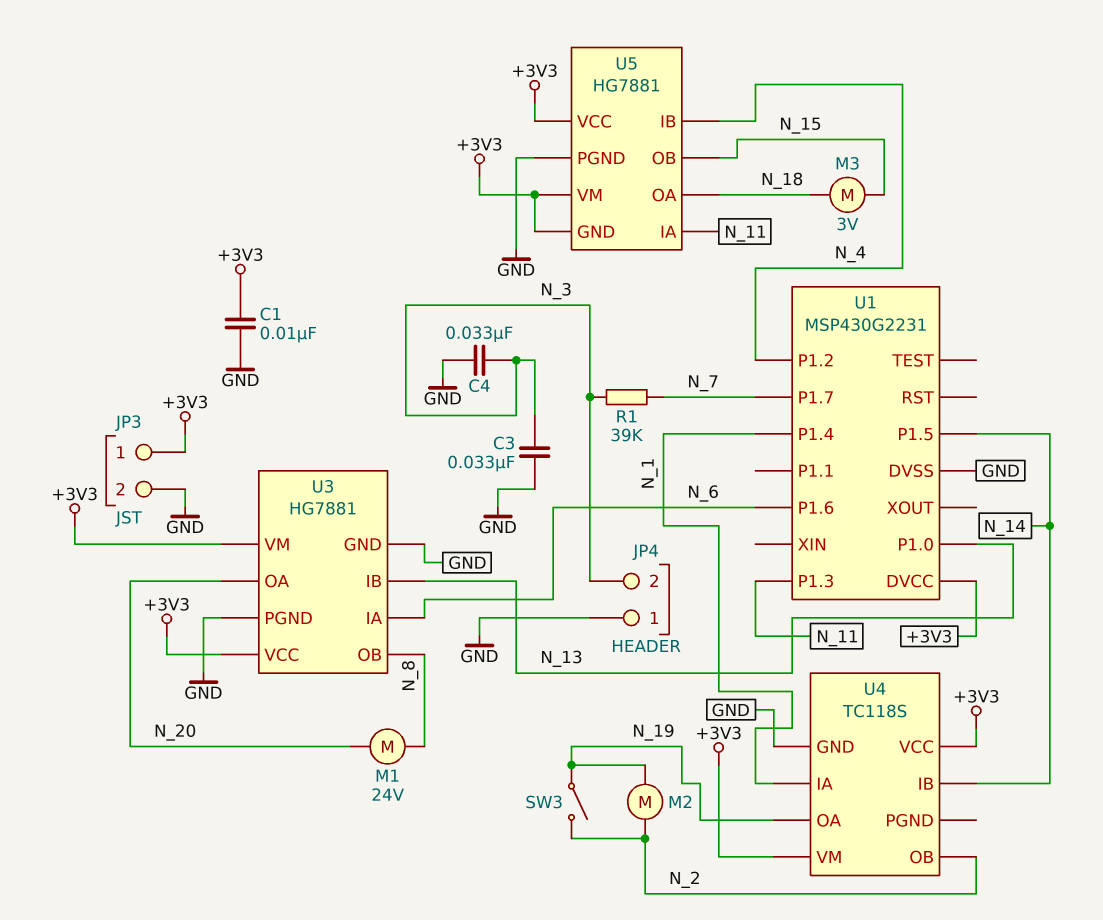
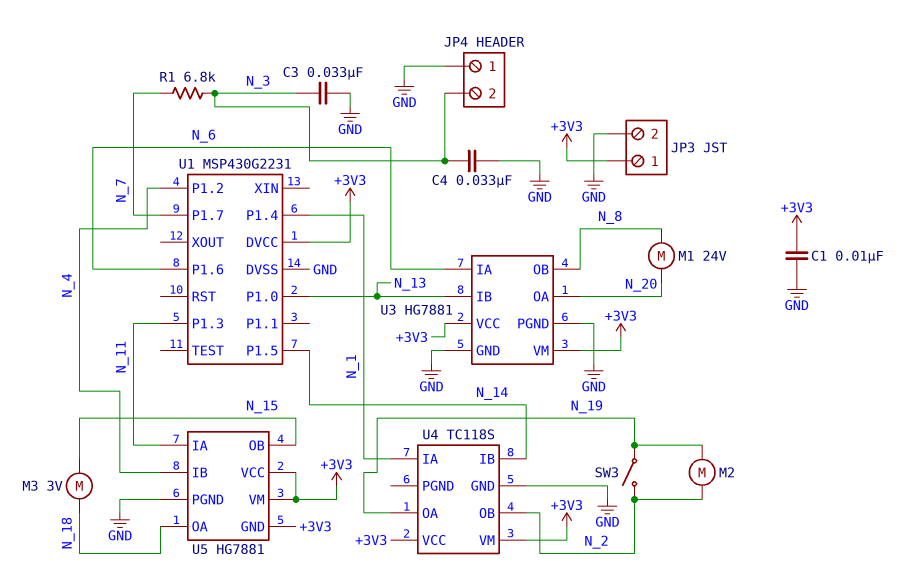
R1: 39k (N_3, N_7) -> 6.8k (N_3, N_7)

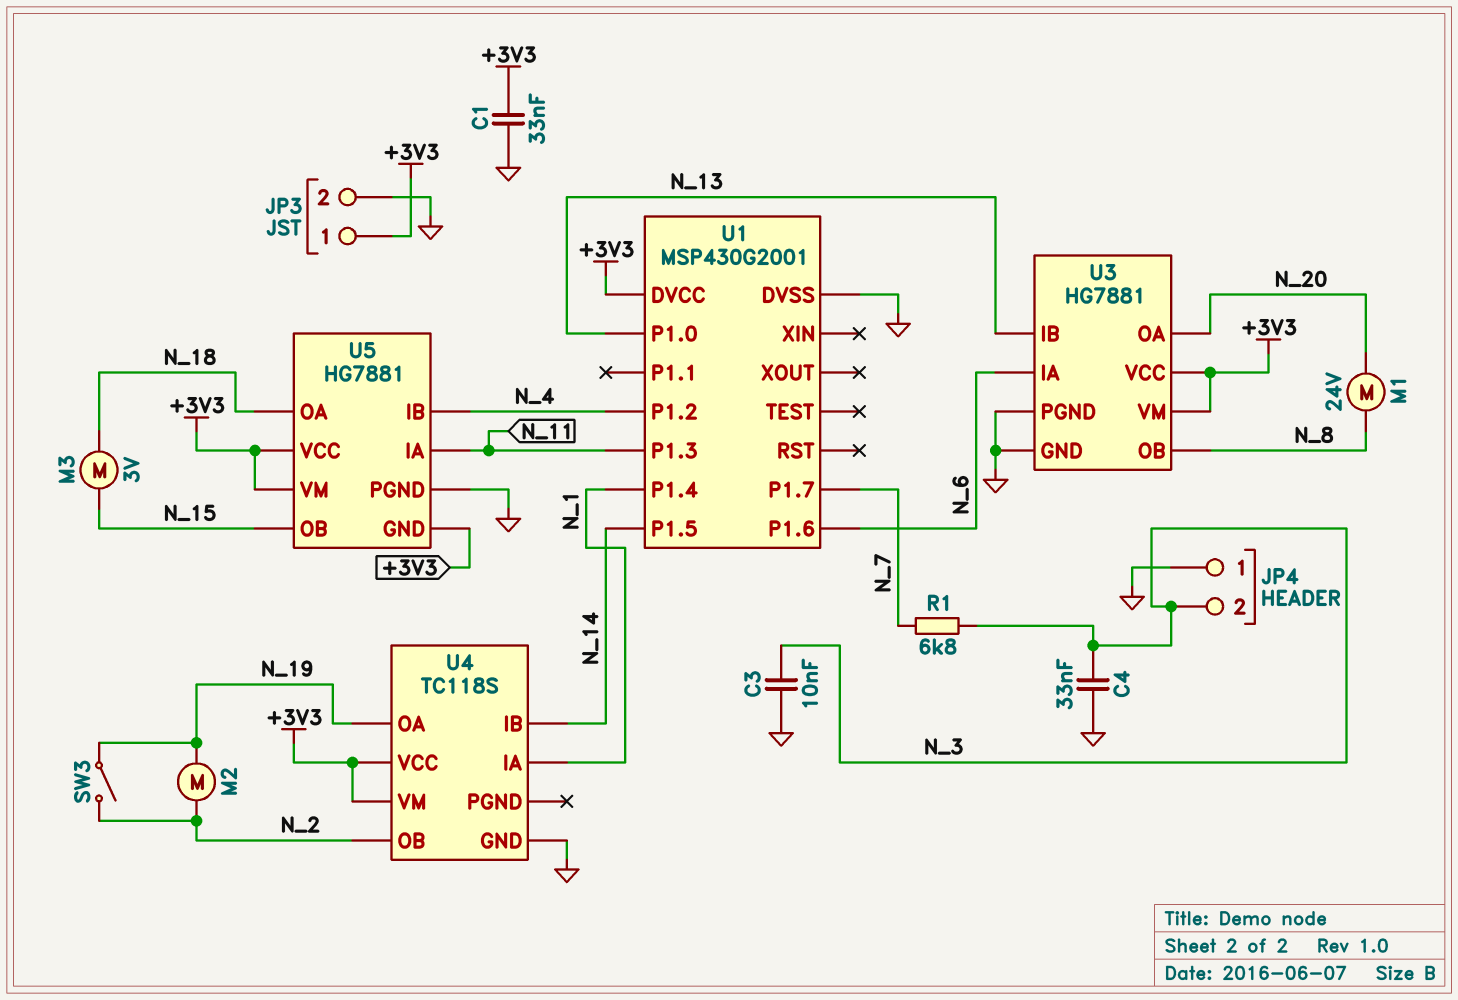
C1: 10nF (+3V3, GND) -> 33nF (+3V3, GND)
C3: 33nF (GND, N_3) -> 10nF (GND, N_3)
U1: MSP430G2231 -> MSP430G2001

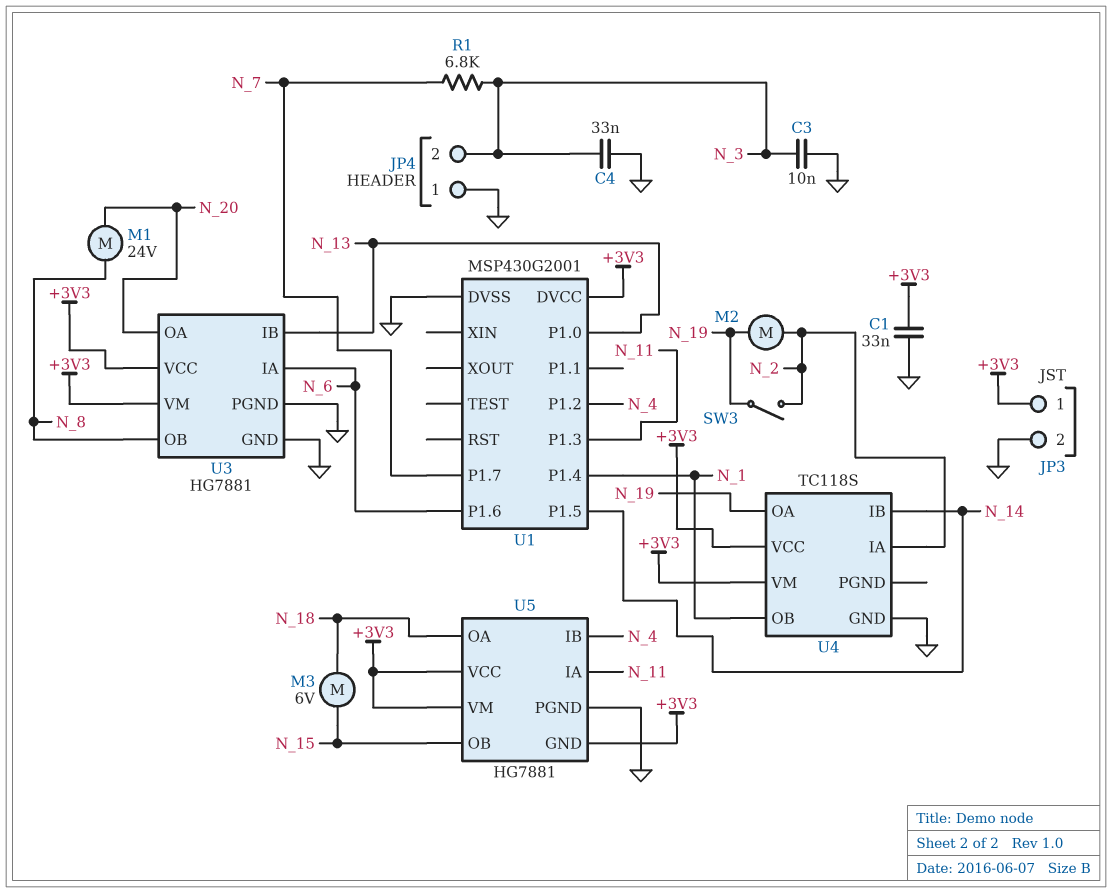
M3: motor 3V (N_15, N_18) -> motor 6V (N_15, N_18)
U4 pin IA: N_1 -> N_2
U4 pin OB: N_2 -> N_1

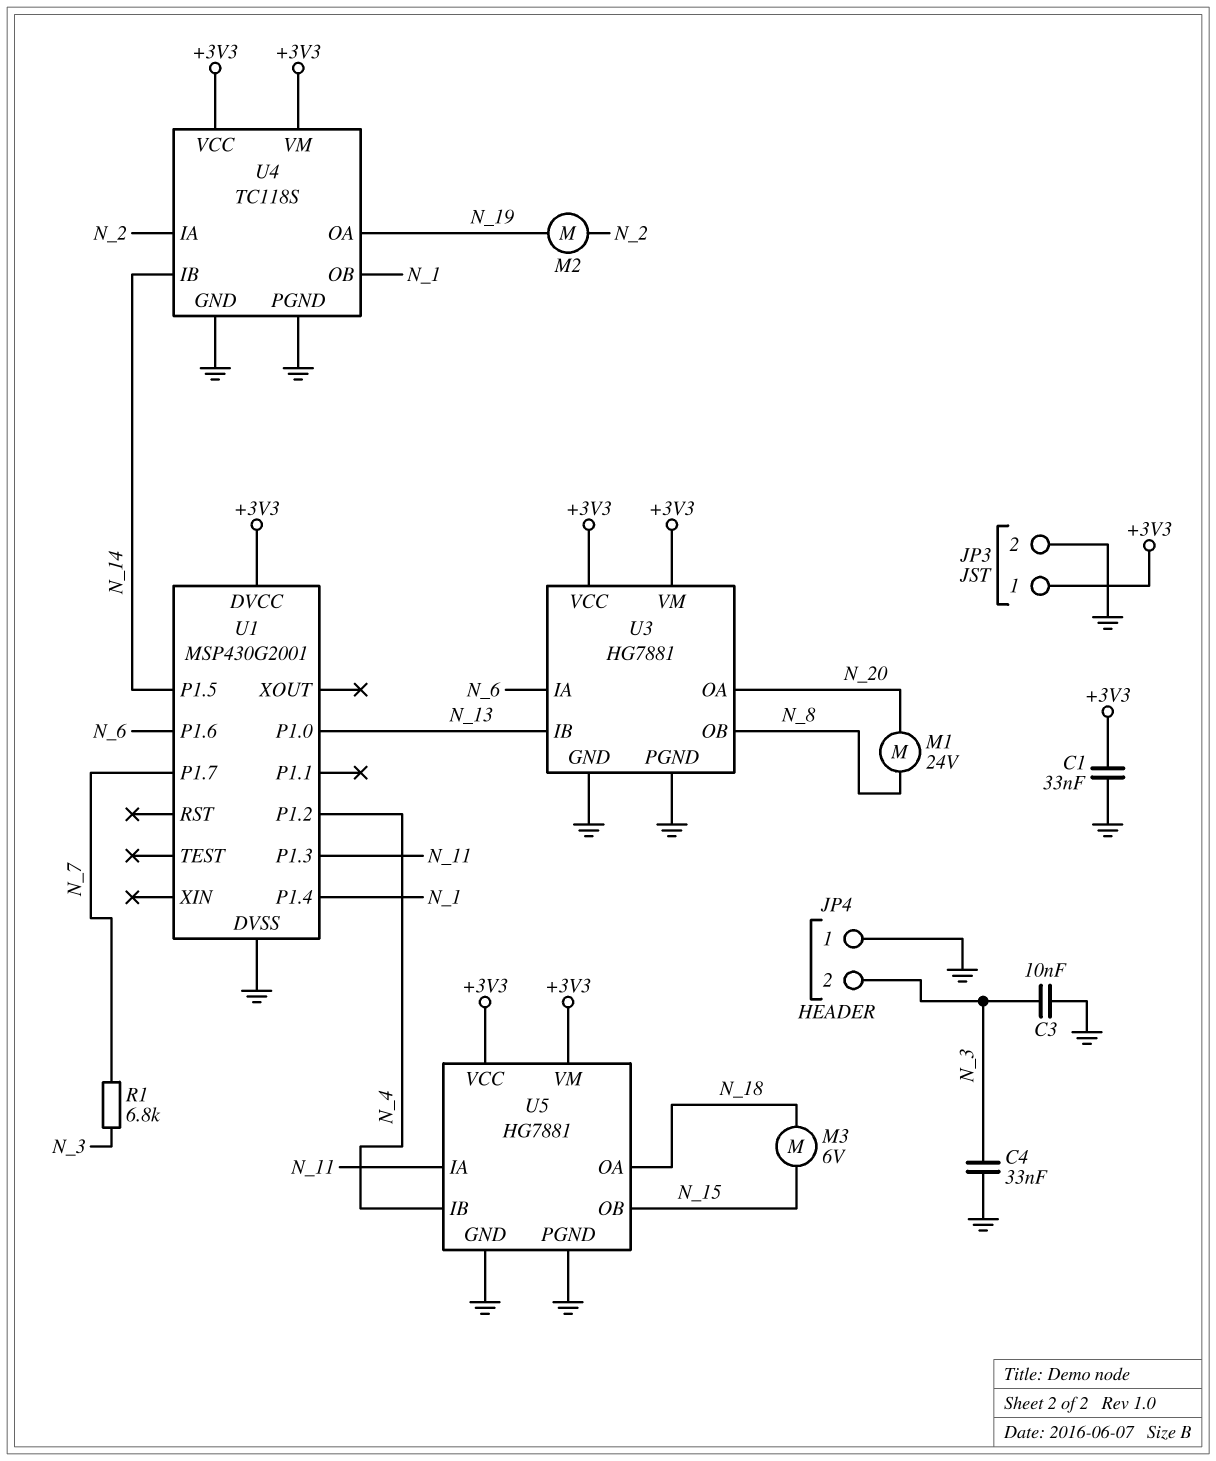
SW3: switch (N_2, N_19) -> none
U4 pin PGND: none -> GND
U5 pin GND: +3V3 -> GND

